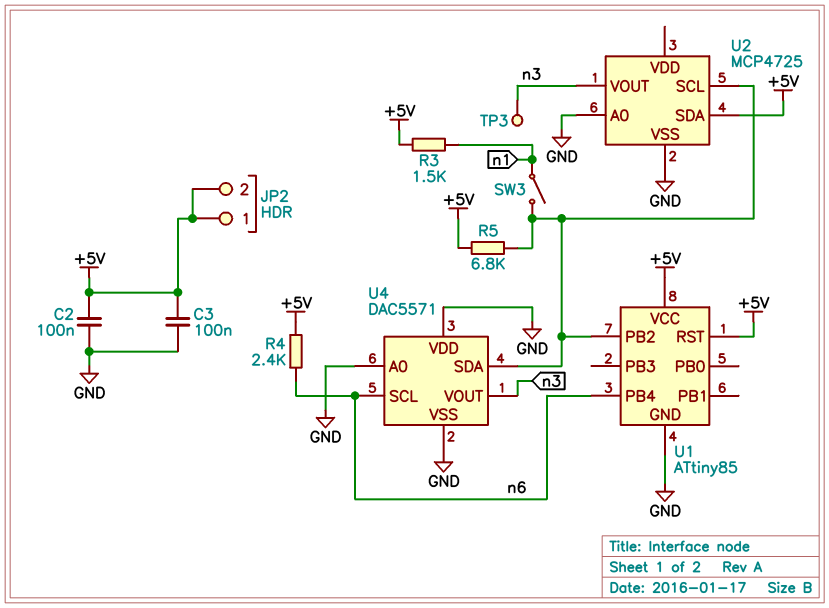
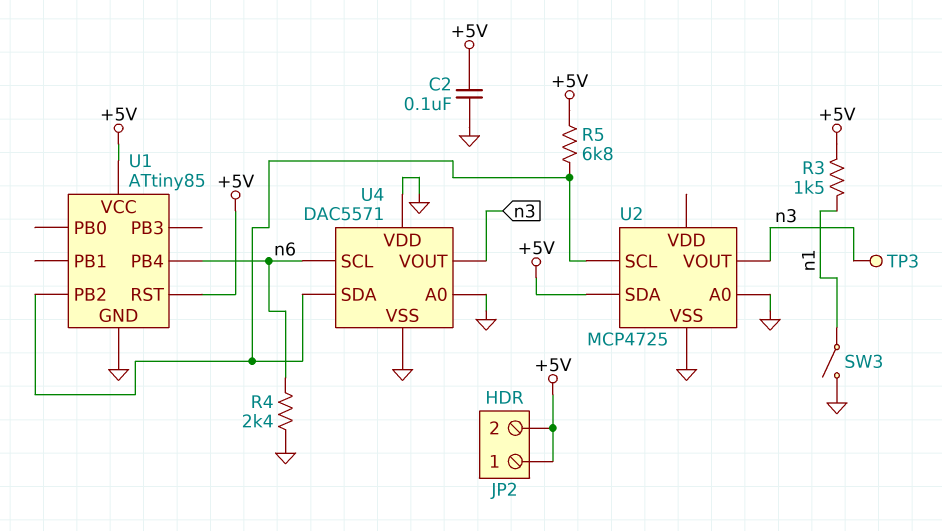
C3: 100nF (+5V, GND) -> none
R4: 2.4k (+5V, n6) -> 2.4k (GND, n6)
SW3: switch (U1/PB2, n1) -> switch (GND, n1)

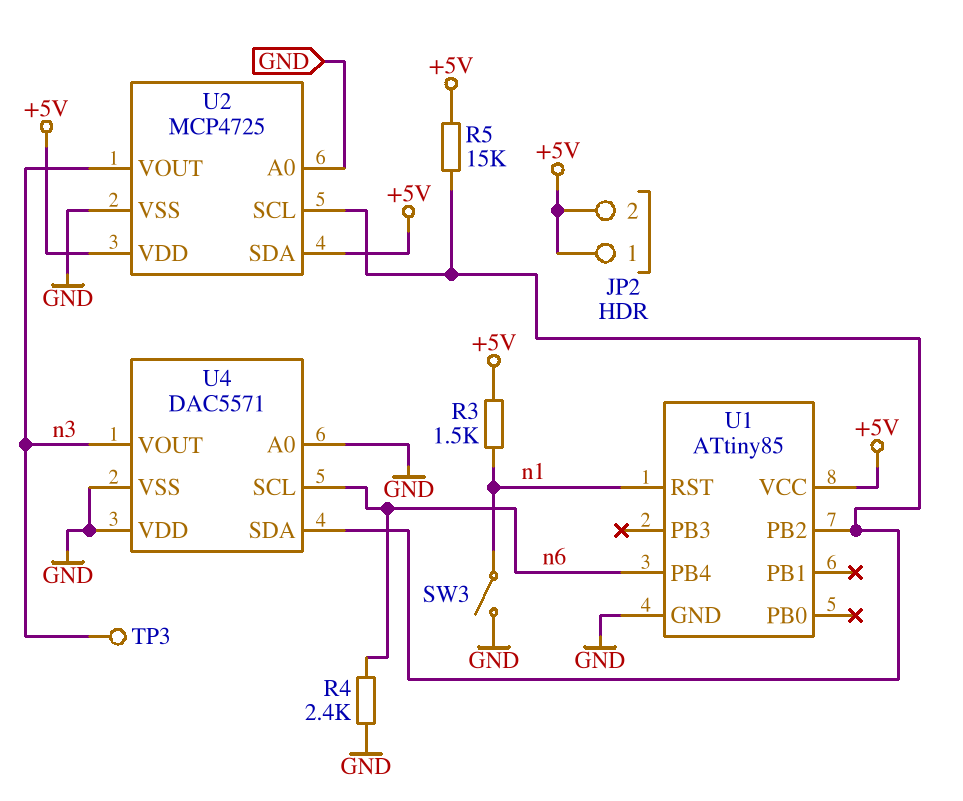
C2: 100nF (+5V, GND) -> none
R5: 6.8k (+5V, U1/PB2) -> 15k (+5V, U1/PB2)
U1 pin RST: +5V -> n1
U2 pin VDD: none -> +5V

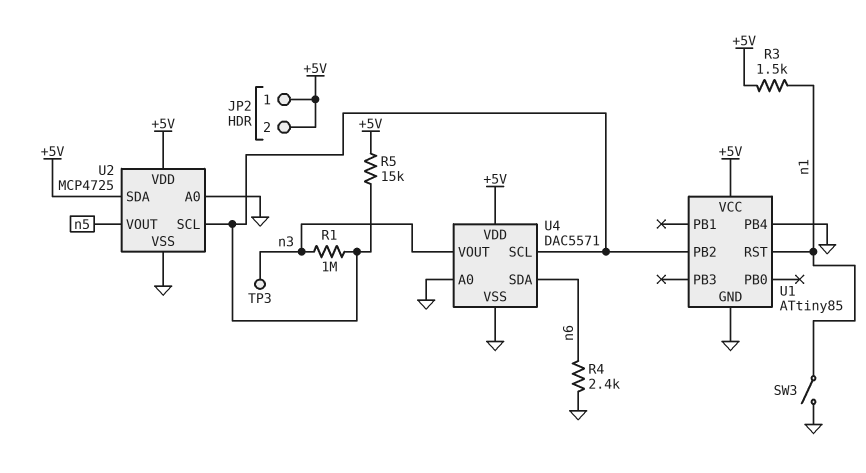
R1: none -> 1M (U1/PB2, n3)
U1 pin PB4: n6 -> GND
U2 pin VOUT: n3 -> n5
U4 pin SCL: n6 -> U1/PB2
U4 pin SDA: U1/PB2 -> n6
U4 pin VDD: GND -> +5V

